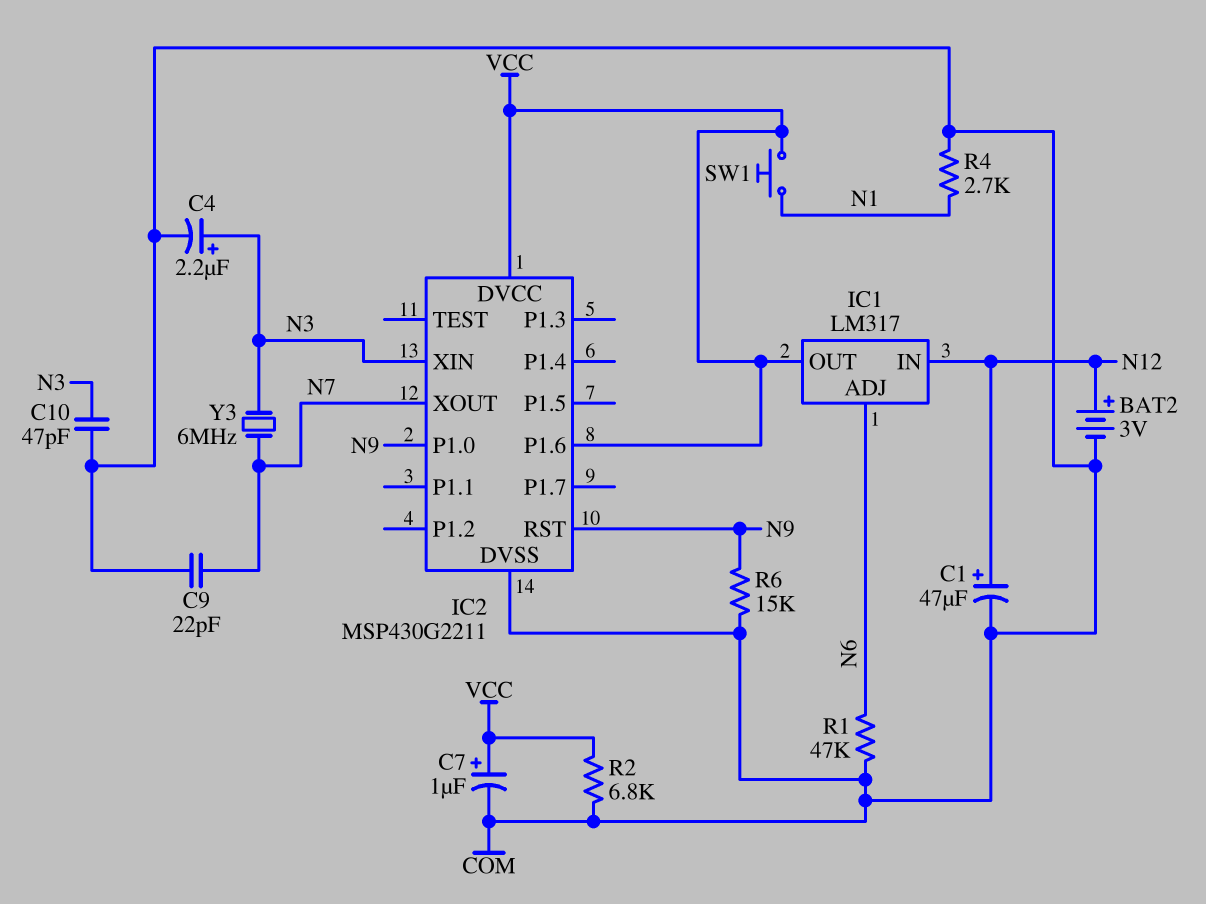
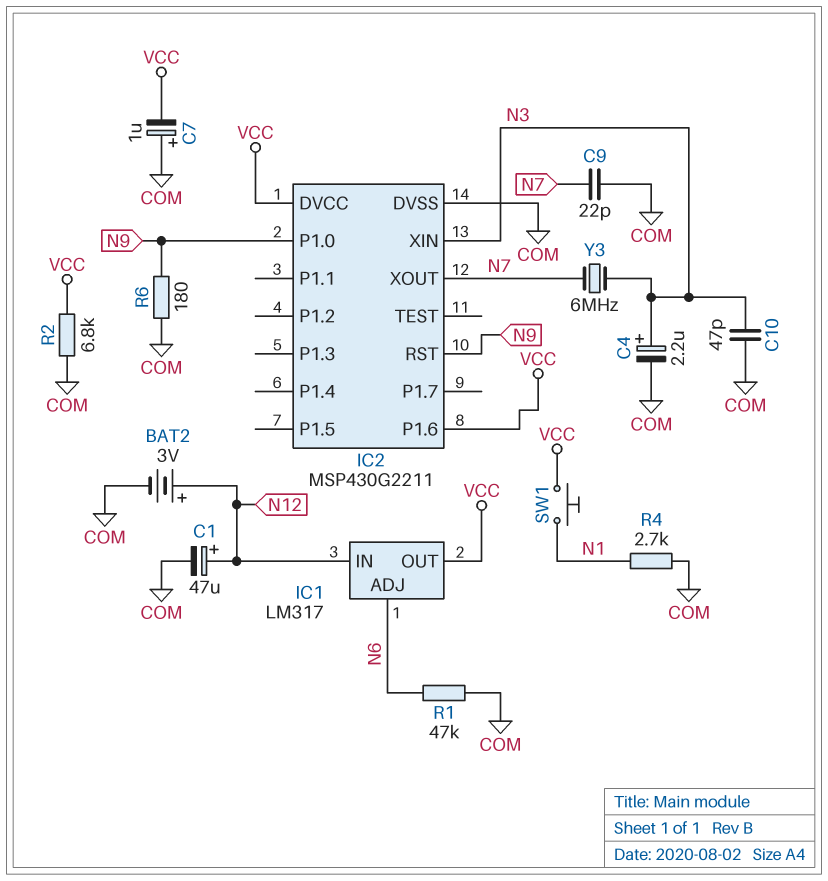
C7: 1uF (plus VCC, minus COM) -> 1uF (plus COM, minus VCC)
R6: 15k (COM, N9) -> 180 (COM, N9)

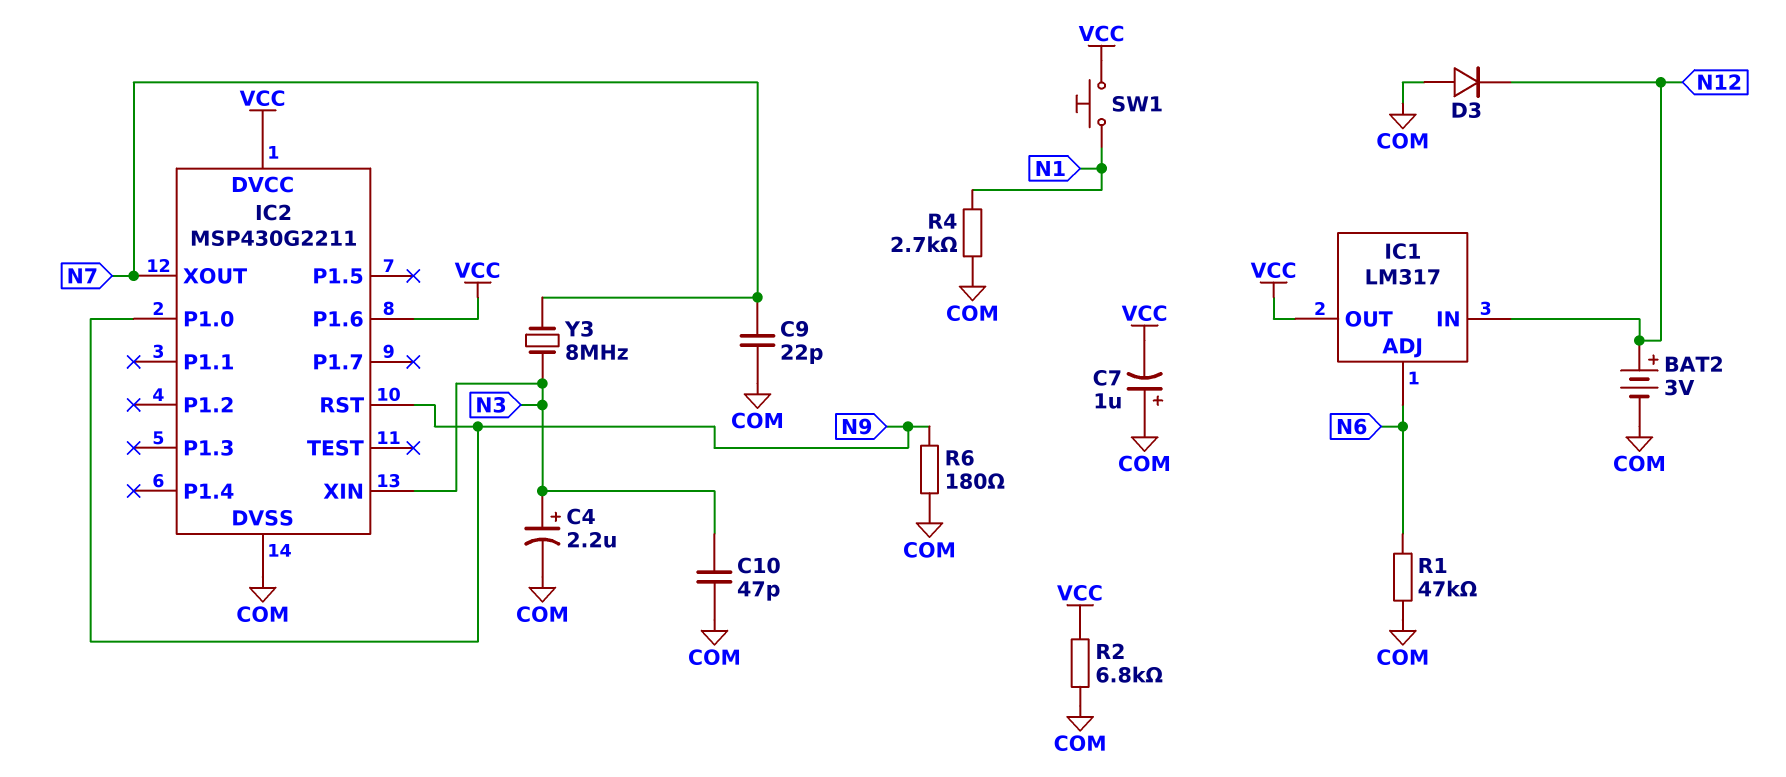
C1: 47uF (plus N12, minus COM) -> none
D3: none -> diode (A COM, K N12)
Y3: 6MHz (N3, N7) -> 8MHz (N3, N7)

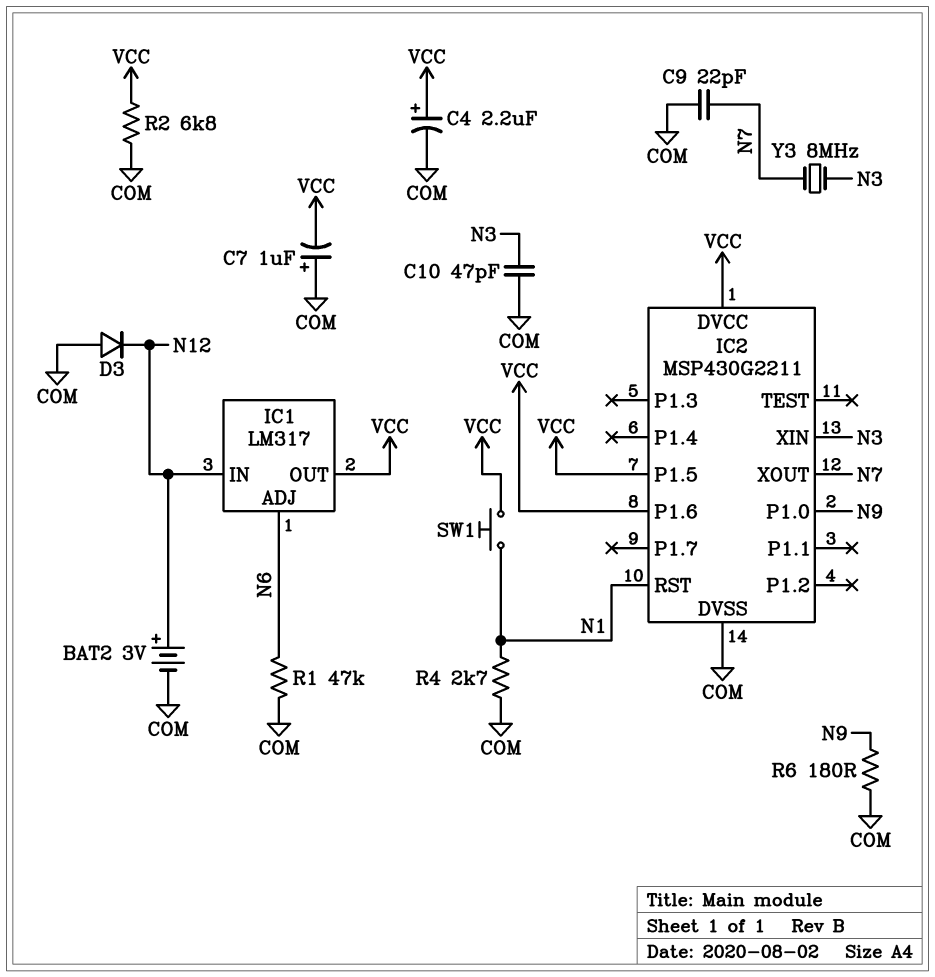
C4: 2.2uF (plus N3, minus COM) -> 2.2uF (plus VCC, minus COM)
IC2 pin P1.5: none -> VCC
IC2 pin RST: N9 -> N1

